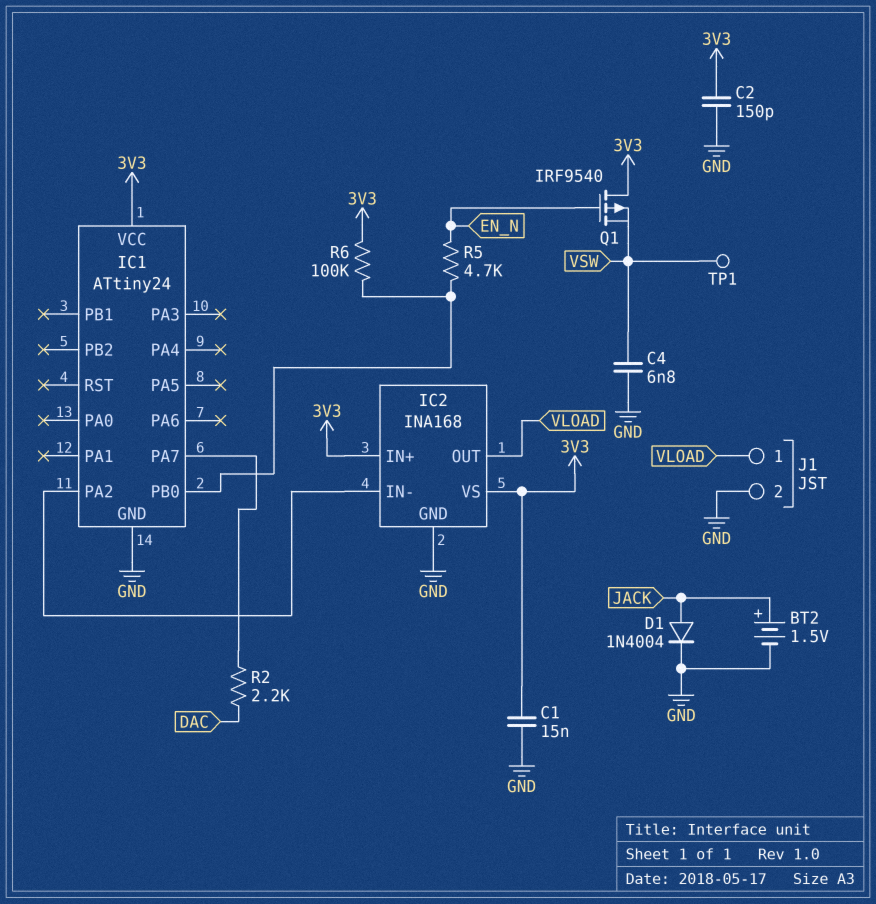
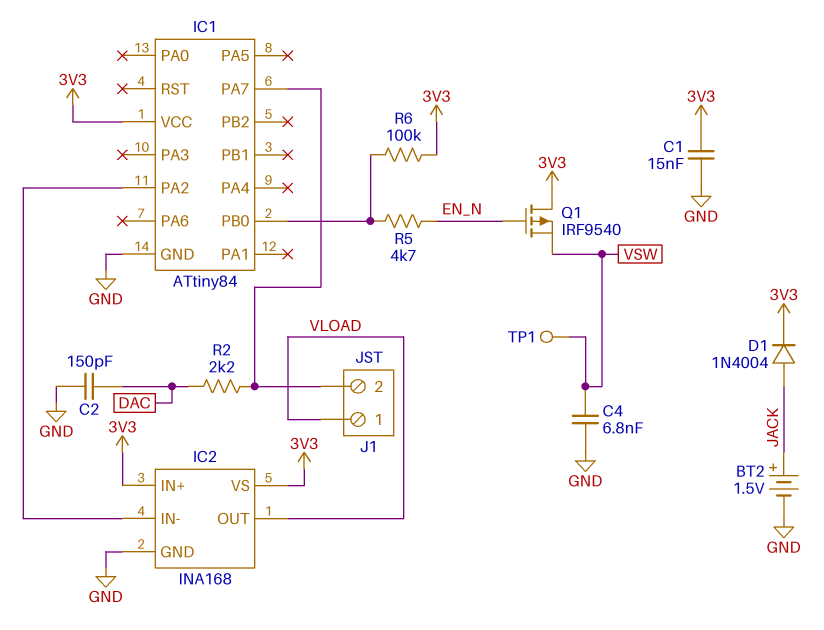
C2: 150pF (3V3, GND) -> 150pF (DAC, GND)
D1: diode 1N4004 (A JACK, K GND) -> diode 1N4004 (A JACK, K 3V3)
IC1: ATtiny24 -> ATtiny84
J1 pin 2: GND -> IC1/PA7

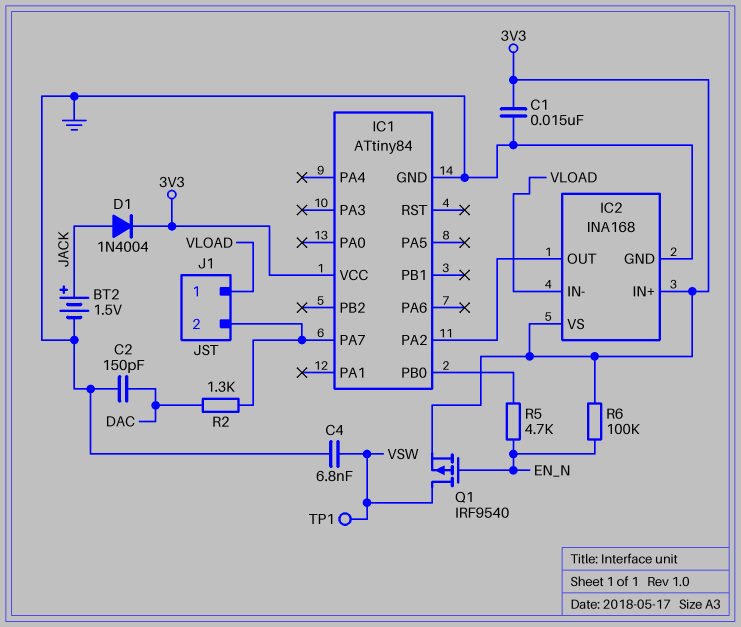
IC2 pin IN-: IC1/PA2 -> VLOAD
IC2 pin OUT: VLOAD -> IC1/PA2
Q1: PMOS IRF9540 (G EN_N, D 3V3, S VSW) -> PMOS IRF9540 (G EN_N, D VSW, S 3V3)
R2: 2.2k (DAC, IC1/PA7) -> 1.3k (DAC, IC1/PA7)
R6: 100k (3V3, IC1/PB0) -> 100k (3V3, EN_N)

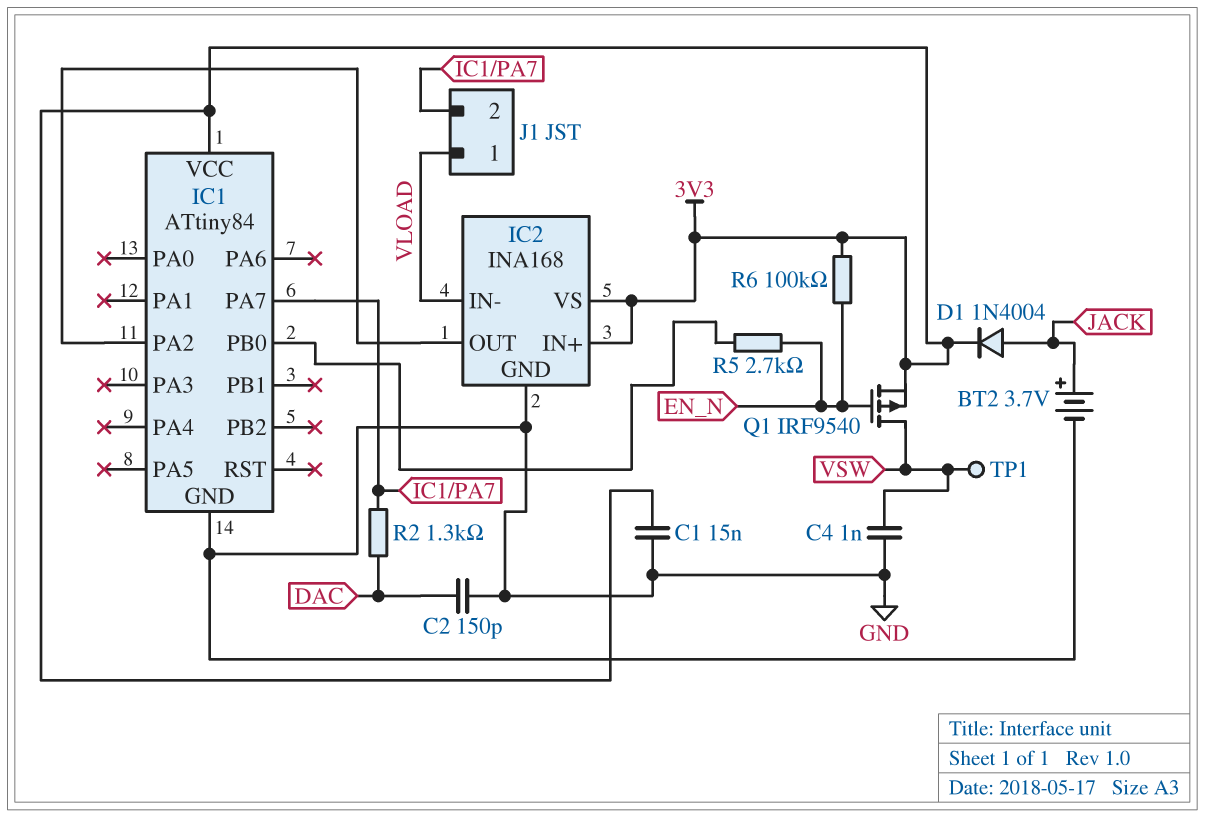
BT2: 1.5V (plus JACK, minus GND) -> 3.7V (plus JACK, minus GND)
C4: 6.8nF (GND, VSW) -> 1nF (GND, VSW)
R5: 4.7k (EN_N, IC1/PB0) -> 2.7k (EN_N, IC1/PB0)

